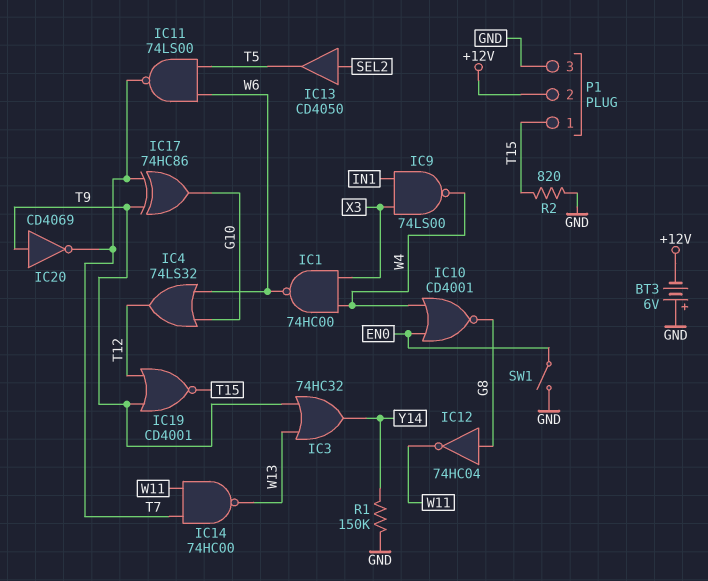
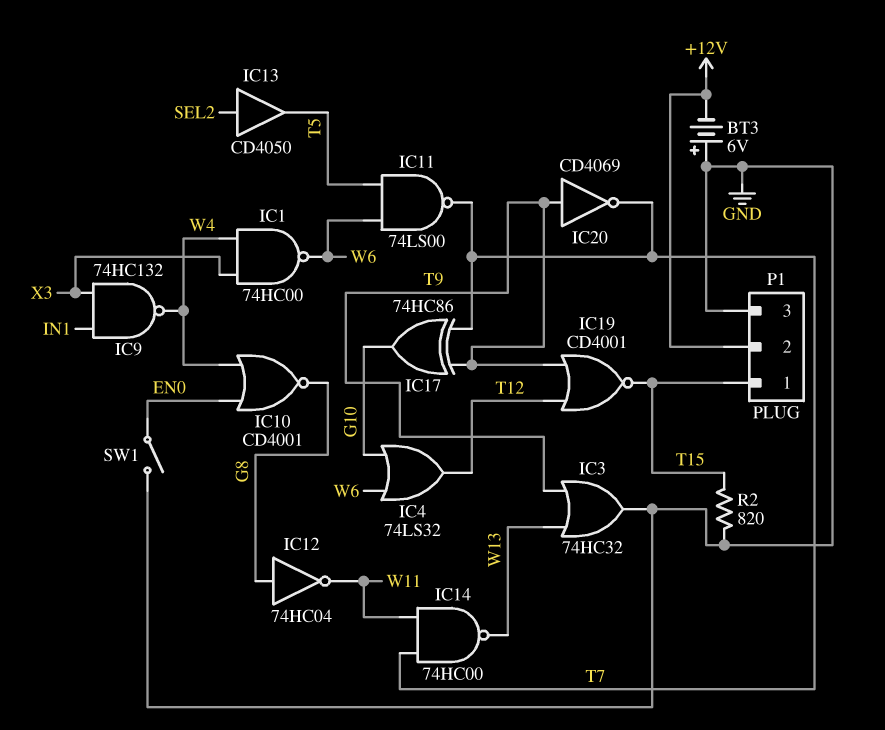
IC3: OR 74HC32 (in T9, in W13, out Y14) -> OR 74HC32 (in T9, in W13, out GND)
IC9: NAND 74LS00 (in IN1, in X3, out W4) -> NAND 74HC132 (in IN1, in X3, out W4)
R1: 150k (GND, Y14) -> none

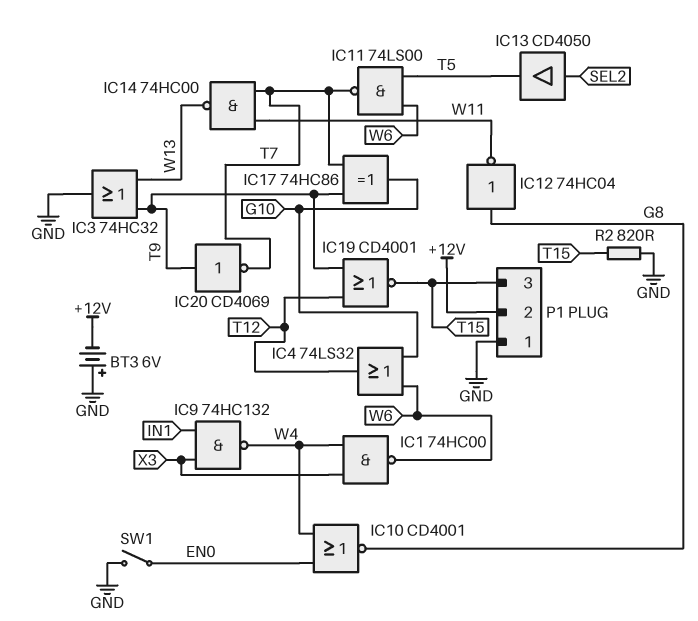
P1 pin 1: T15 -> GND
P1 pin 3: GND -> T15

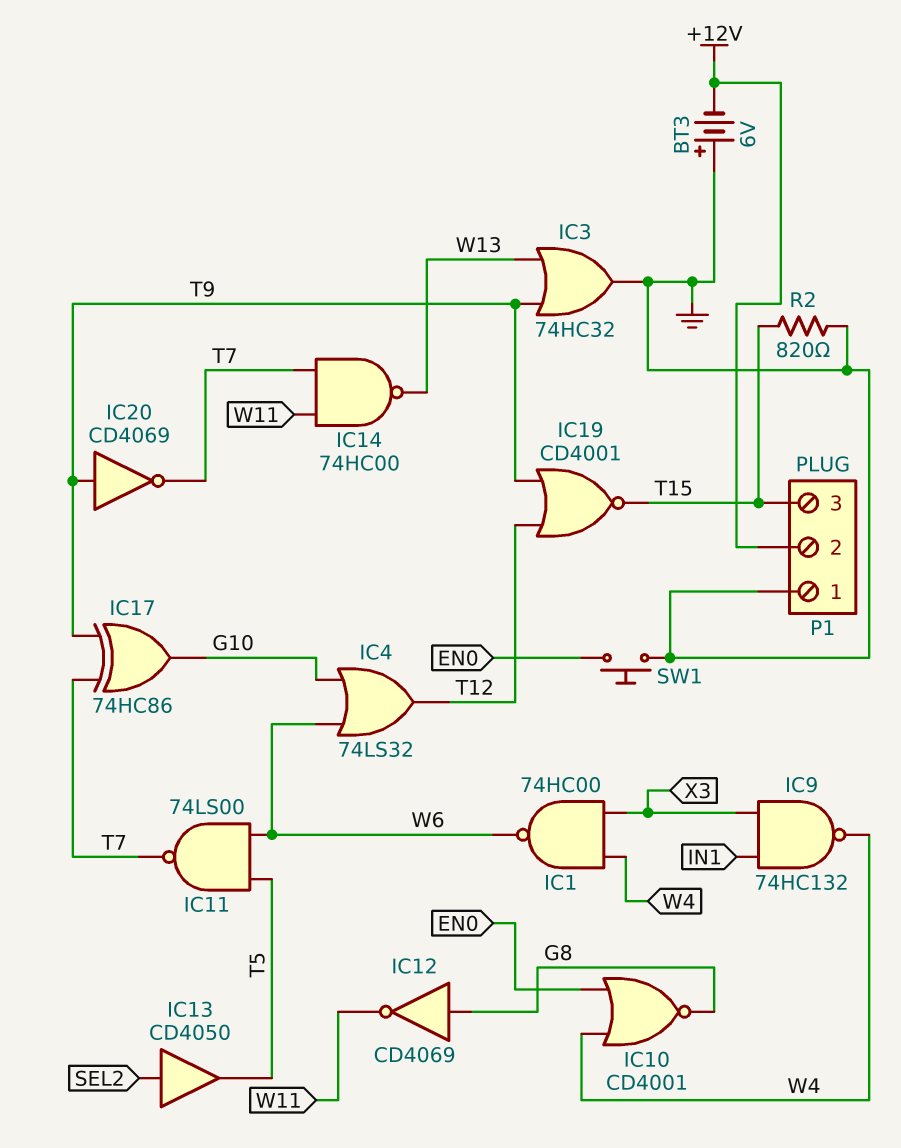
IC12: NOT 74HC04 (in G8, out W11) -> NOT CD4069 (in G8, out W11)
SW1: switch (EN0, GND) -> button (EN0, GND)

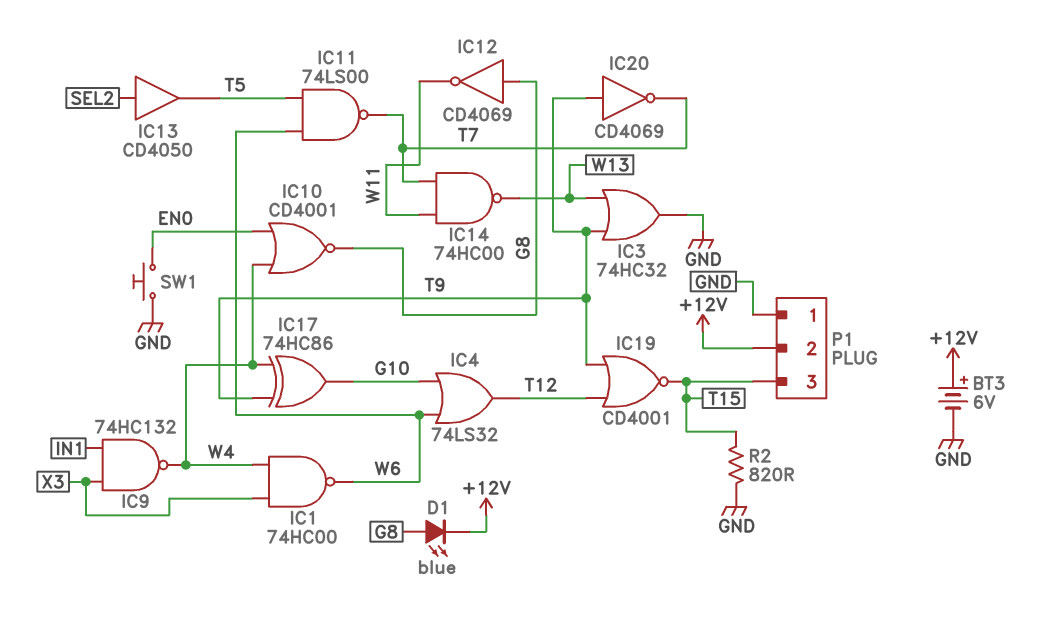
BT3: 6V (plus GND, minus +12V) -> 6V (plus +12V, minus GND)
D1: none -> LED blue (A G8, K +12V)
IC17: XOR 74HC86 (in T7, in T9, out G10) -> XOR 74HC86 (in T9, in W4, out G10)

